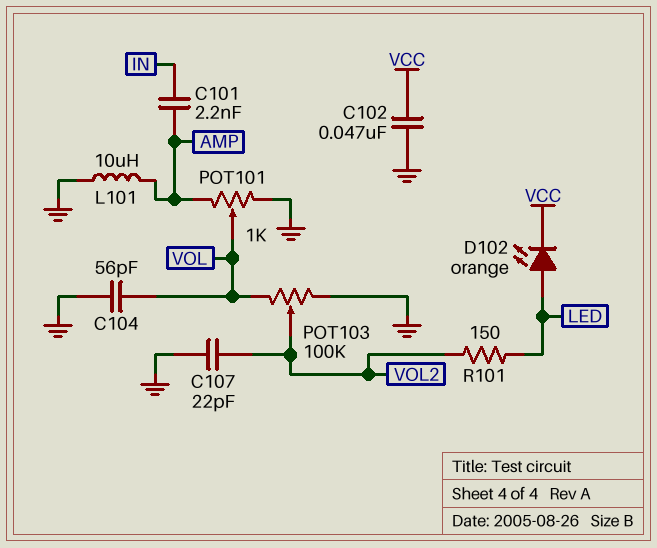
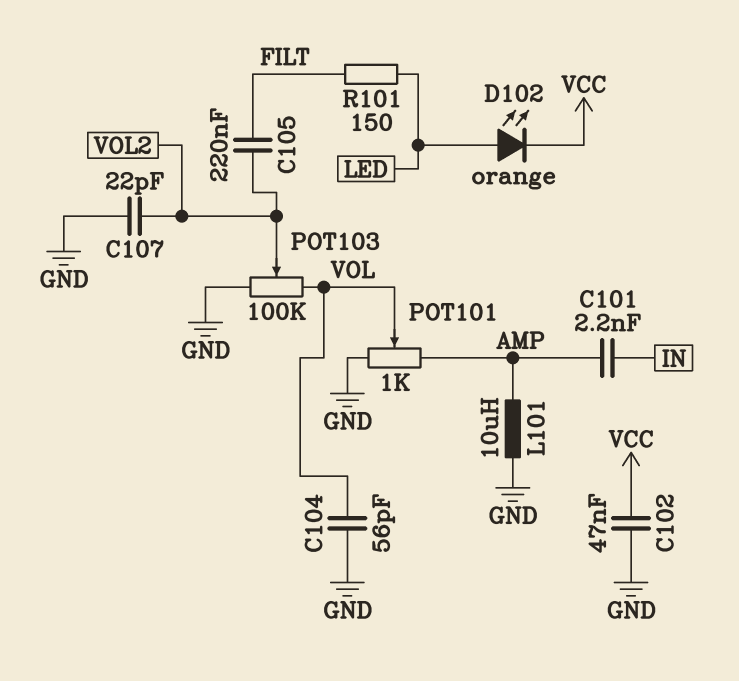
C105: none -> 220nF (FILT, VOL2)
R101: 150 (LED, VOL2) -> 150 (FILT, LED)

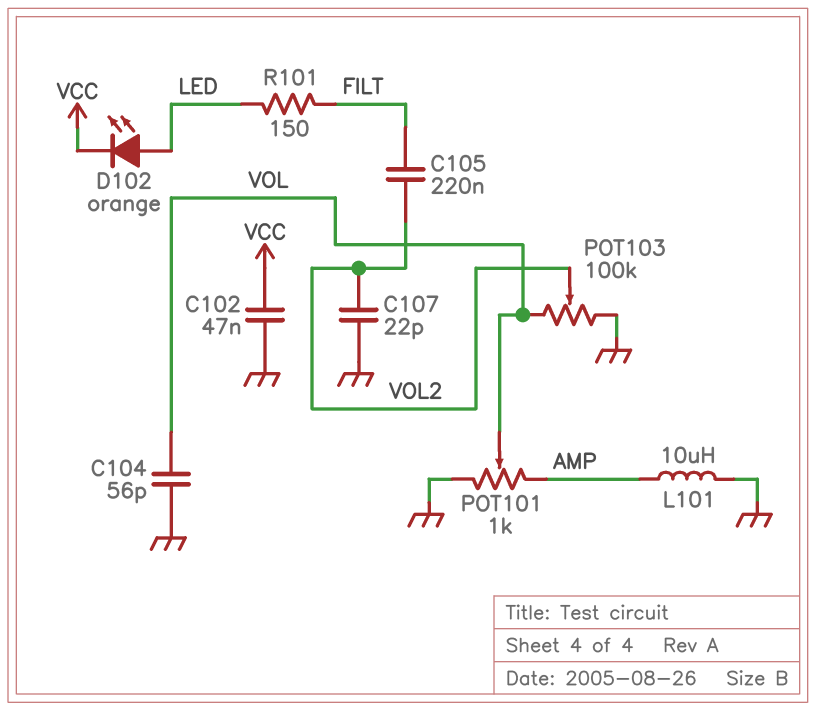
C101: 2.2nF (AMP, IN) -> none

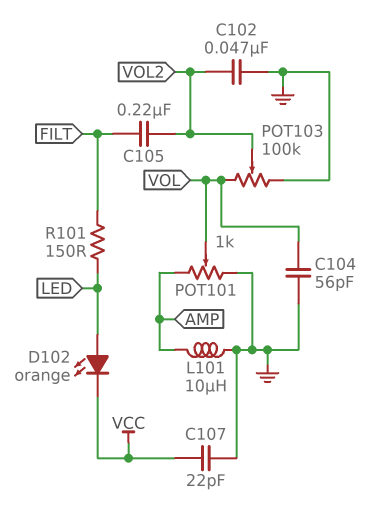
C102: 47nF (GND, VCC) -> 47nF (GND, VOL2)
C107: 22pF (GND, VOL2) -> 22pF (GND, VCC)

